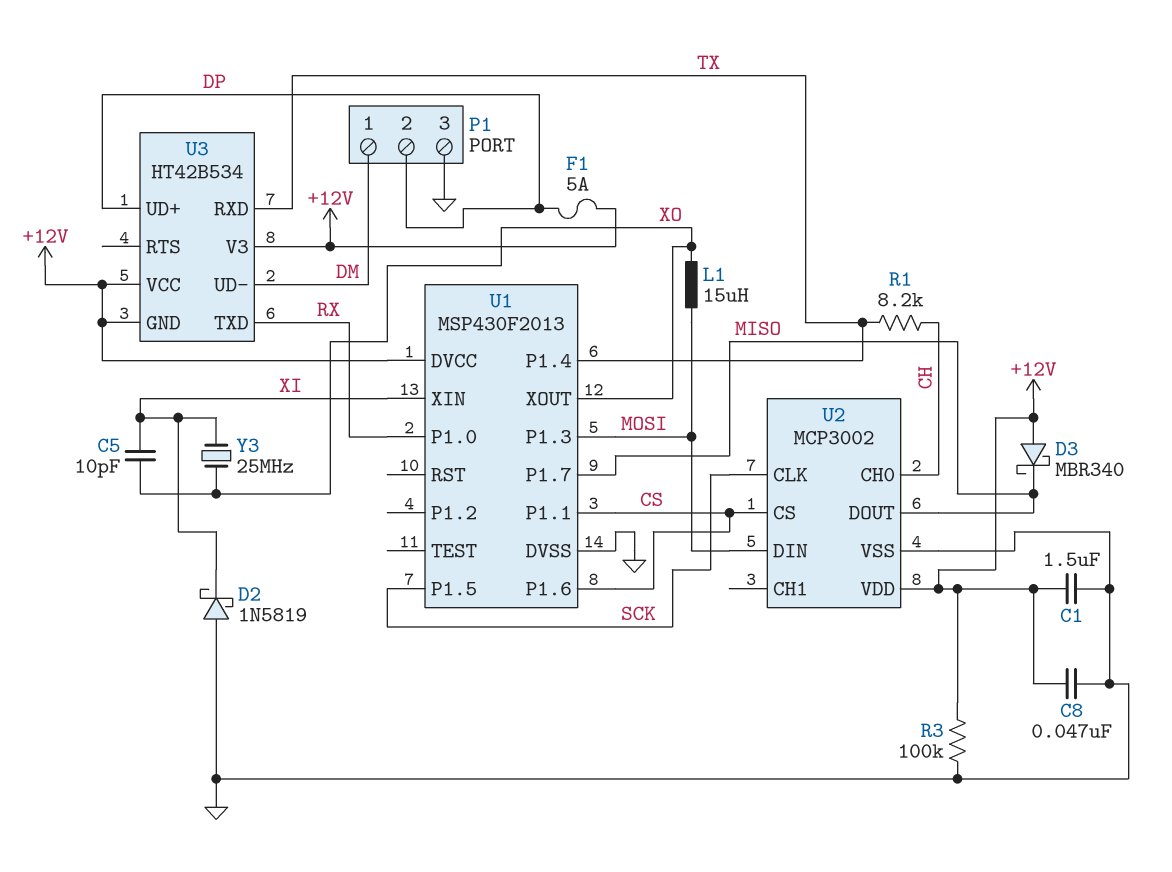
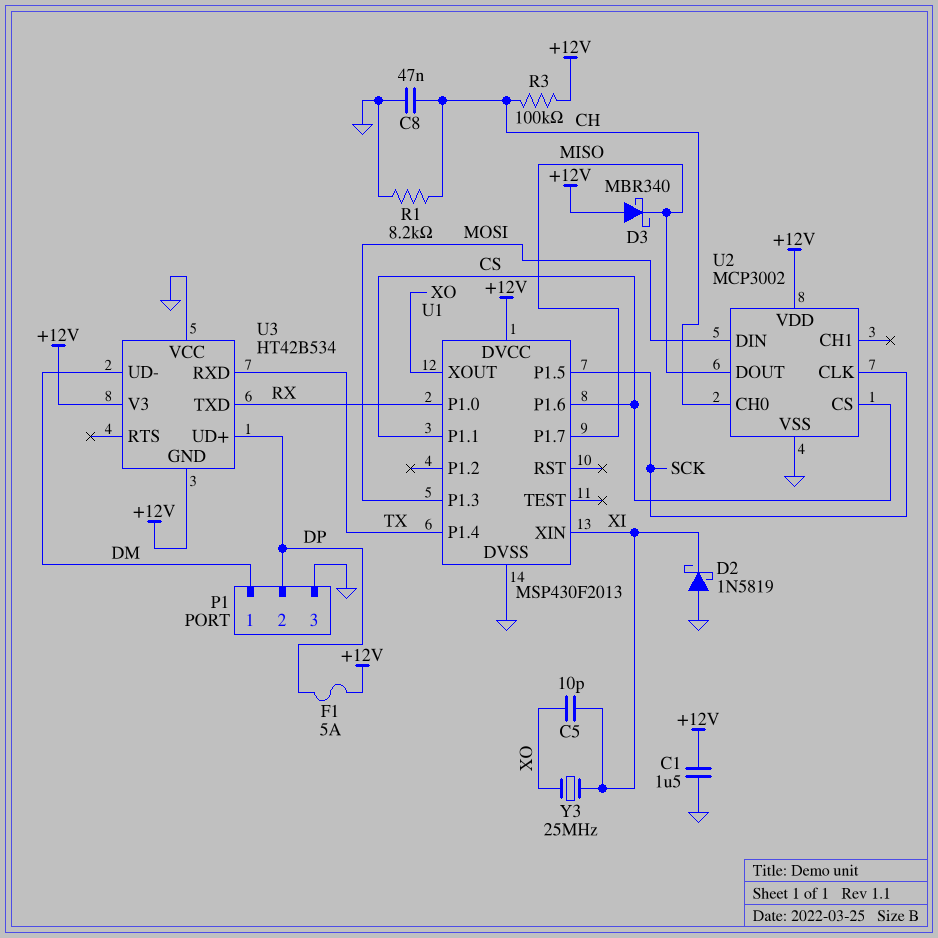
C8: 47nF (+12V, GND) -> 47nF (CH, GND)
L1: 15uH (MOSI, XO) -> none
R1: 8.2k (CH, TX) -> 8.2k (CH, GND)
R3: 100k (+12V, GND) -> 100k (+12V, CH)
U3 pin VCC: +12V -> GND

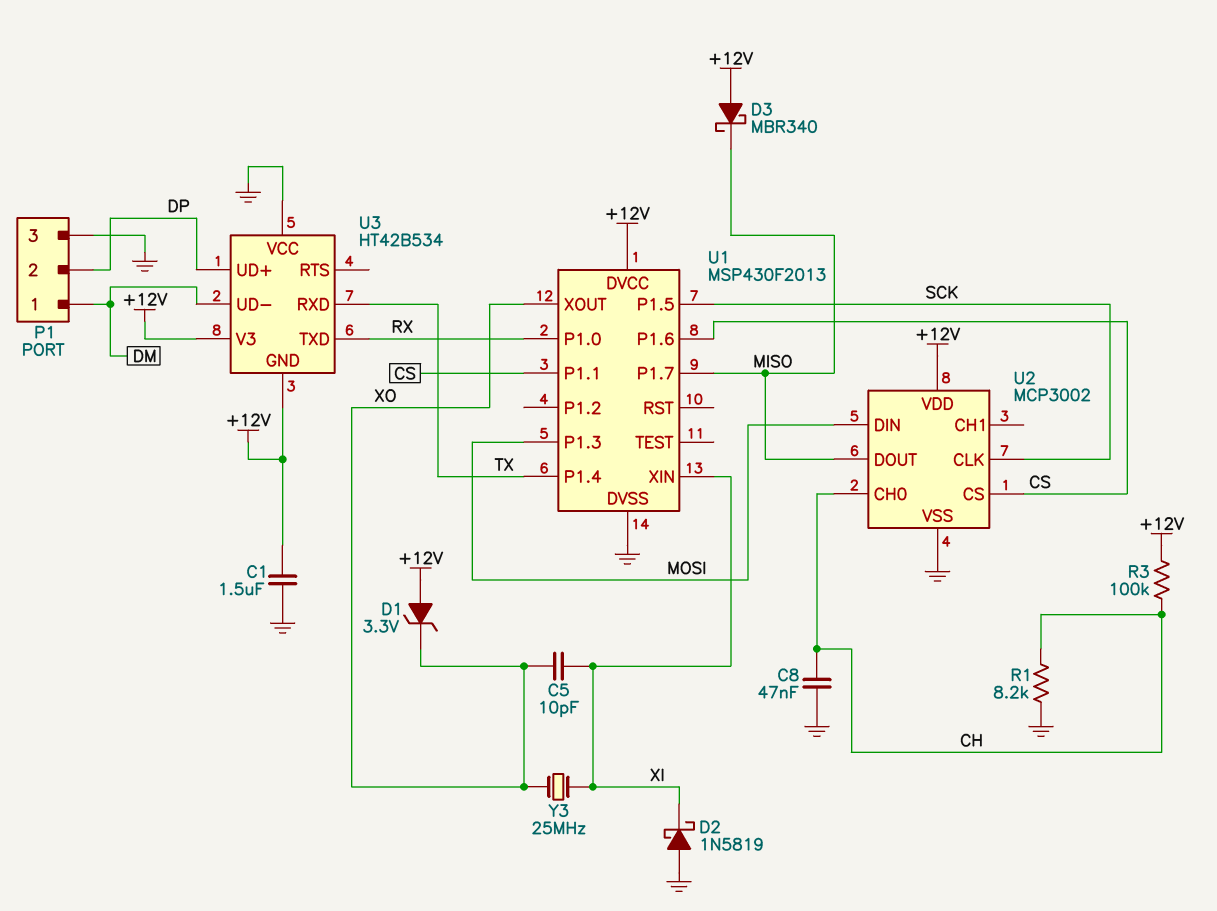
D1: none -> zener 3.3V (A +12V, K XO)
F1: 5A (+12V, DP) -> none

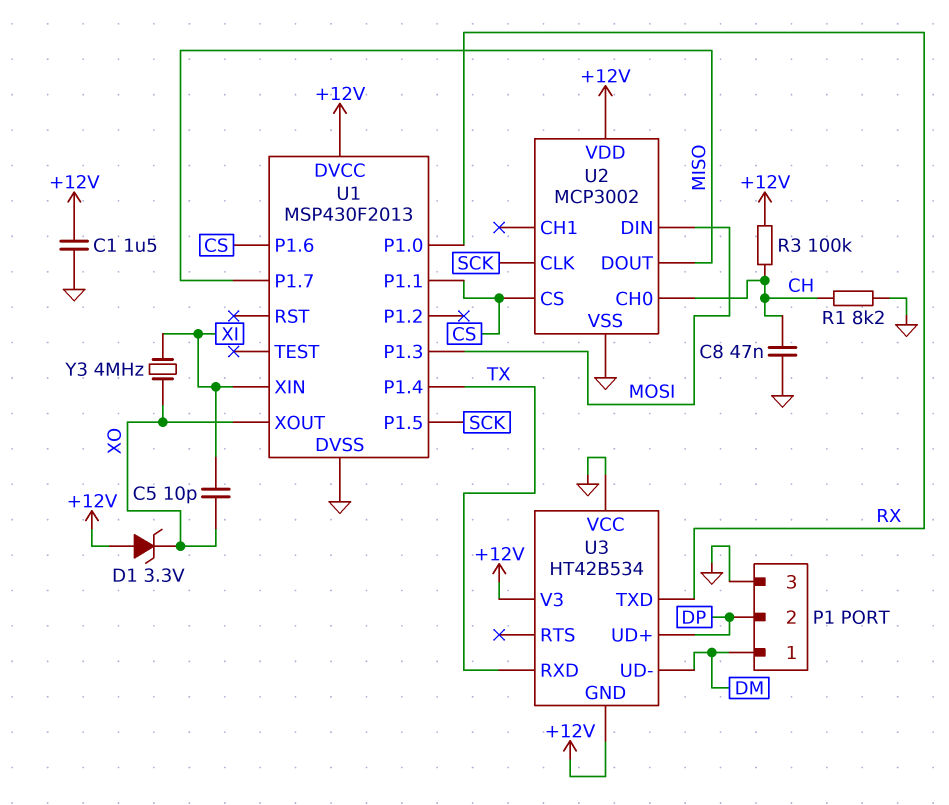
D2: schottky 1N5819 (A GND, K XI) -> none
D3: schottky MBR340 (A +12V, K MISO) -> none
Y3: 25MHz (XI, XO) -> 4MHz (XI, XO)

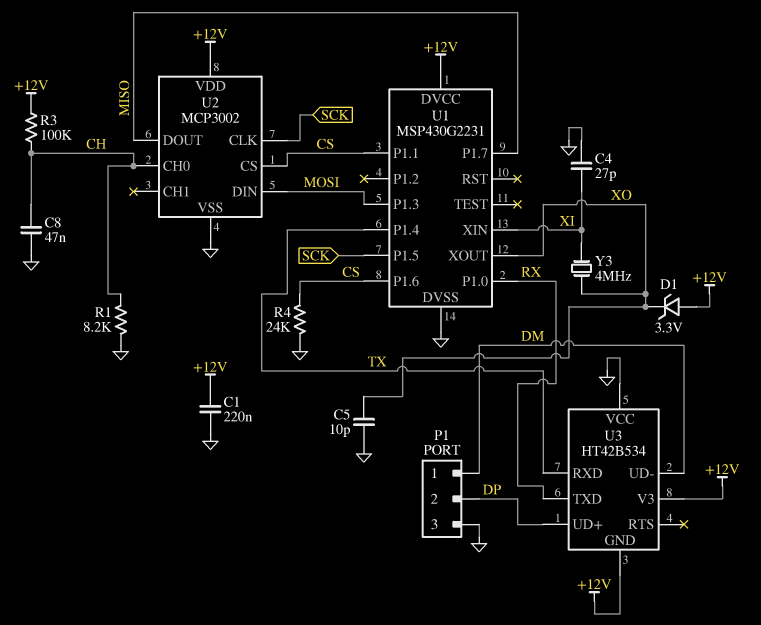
C1: 1.5uF (+12V, GND) -> 220nF (+12V, GND)
C4: none -> 27pF (GND, XI)
C5: 10pF (XI, XO) -> 10pF (GND, XO)
R4: none -> 24k (CS, GND)
U1: MSP430F2013 -> MSP430G2231

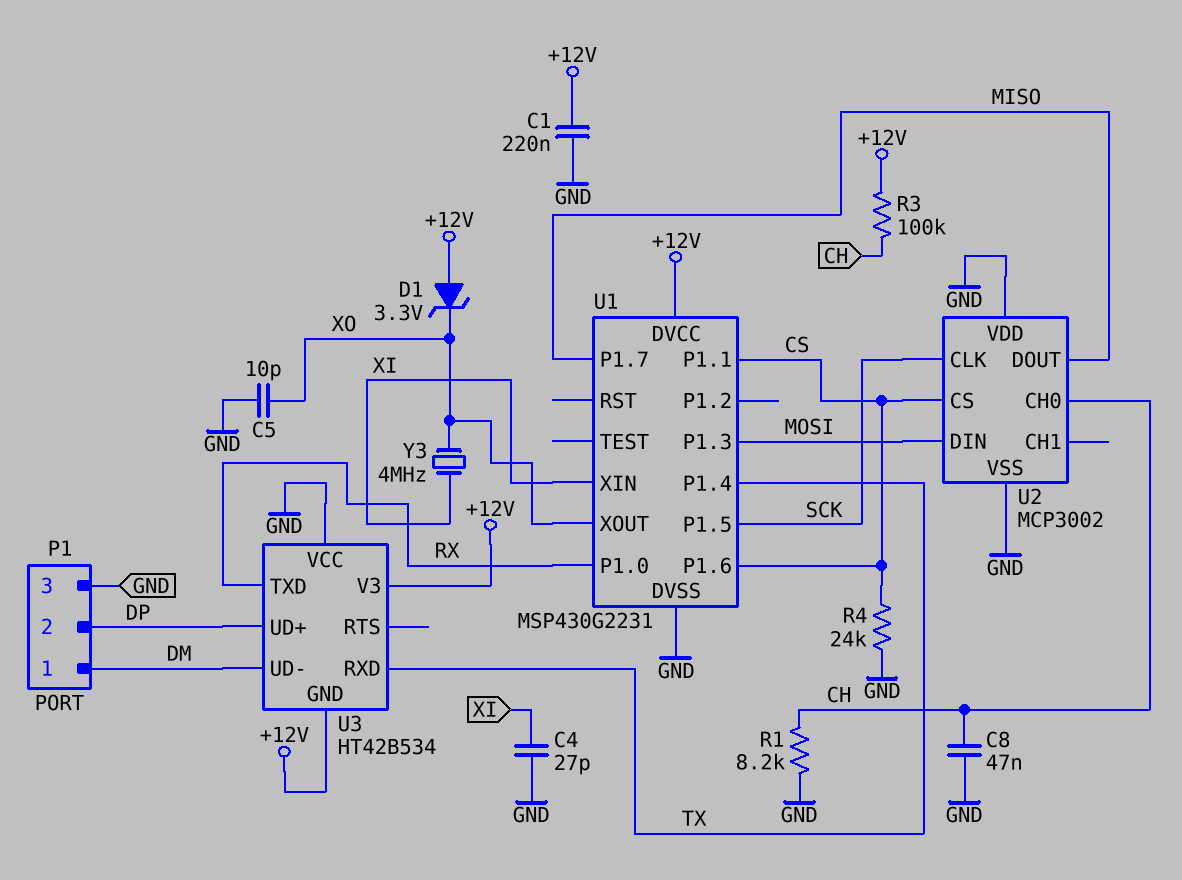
U2 pin VDD: +12V -> GND

